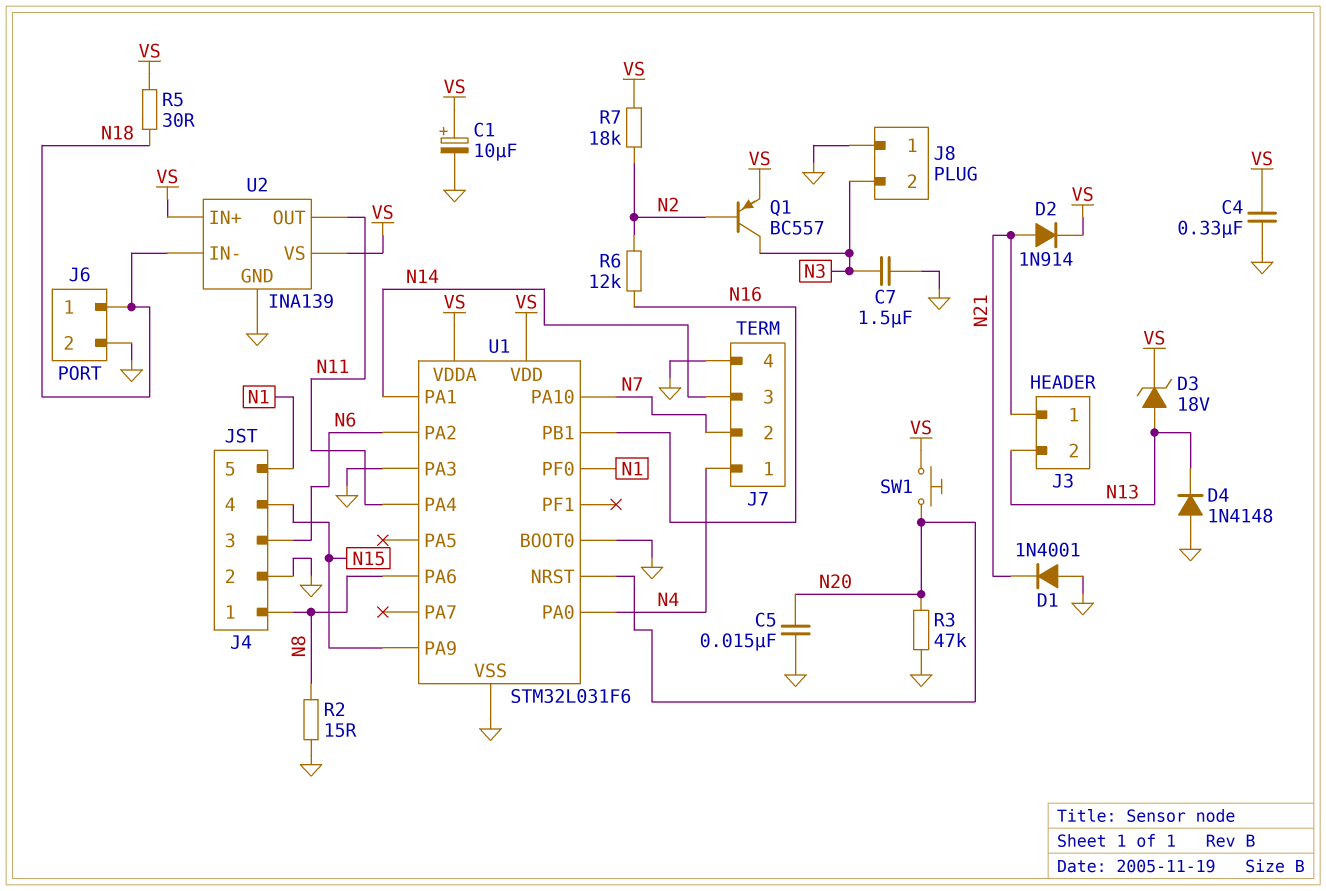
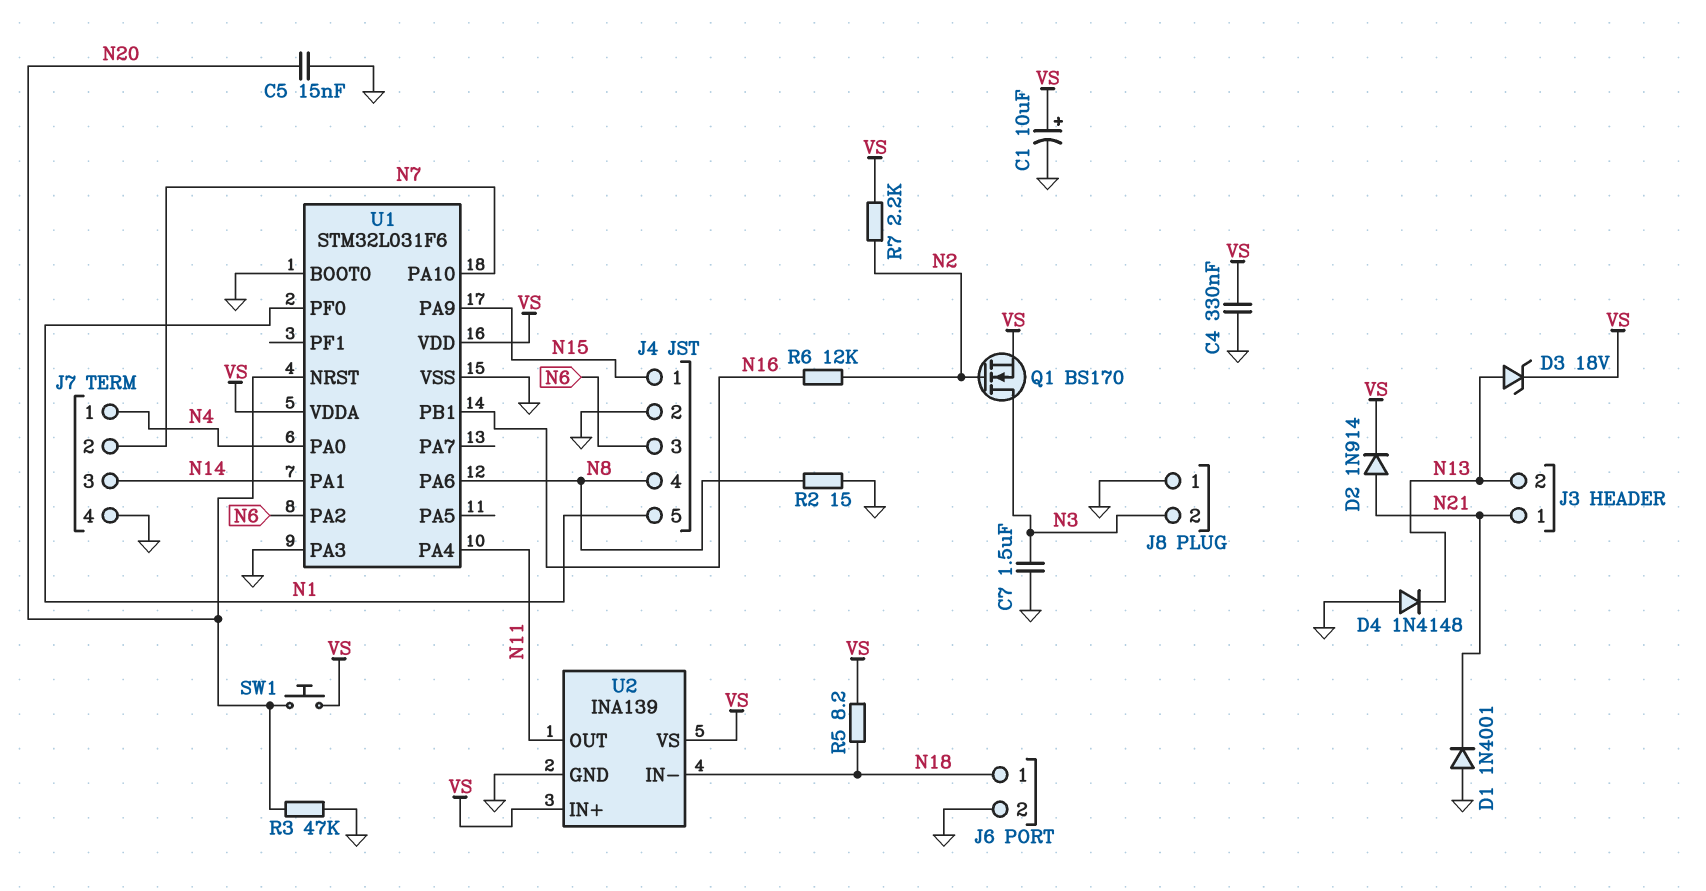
J4 pin 1: N8 -> N15
J4 pin 4: N15 -> N8
Q1: PNP BC557 (B N2, C N3, E VS) -> NMOS BS170 (G N2, D N3, S VS)
R5: 30 (N18, VS) -> 8.2 (N18, VS)
R7: 18k (N2, VS) -> 2.2k (N2, VS)

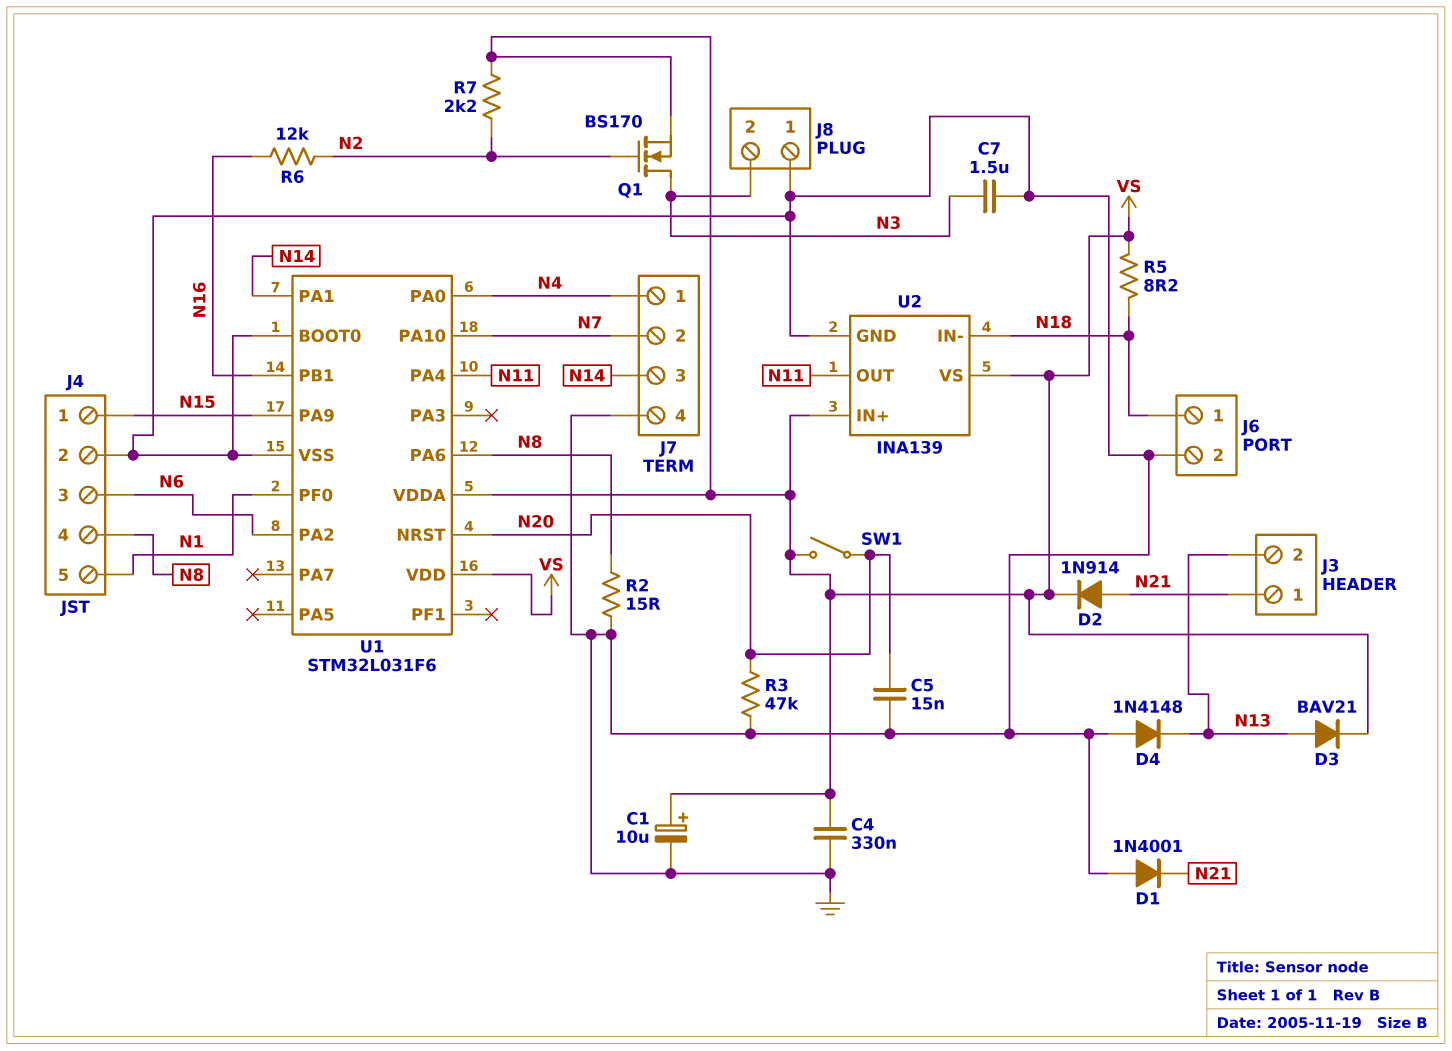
D3: zener 18V (A N13, K VS) -> diode BAV21 (A N13, K VS)
SW1: button (N20, VS) -> switch (N20, VS)
U1 pin PA3: GND -> none

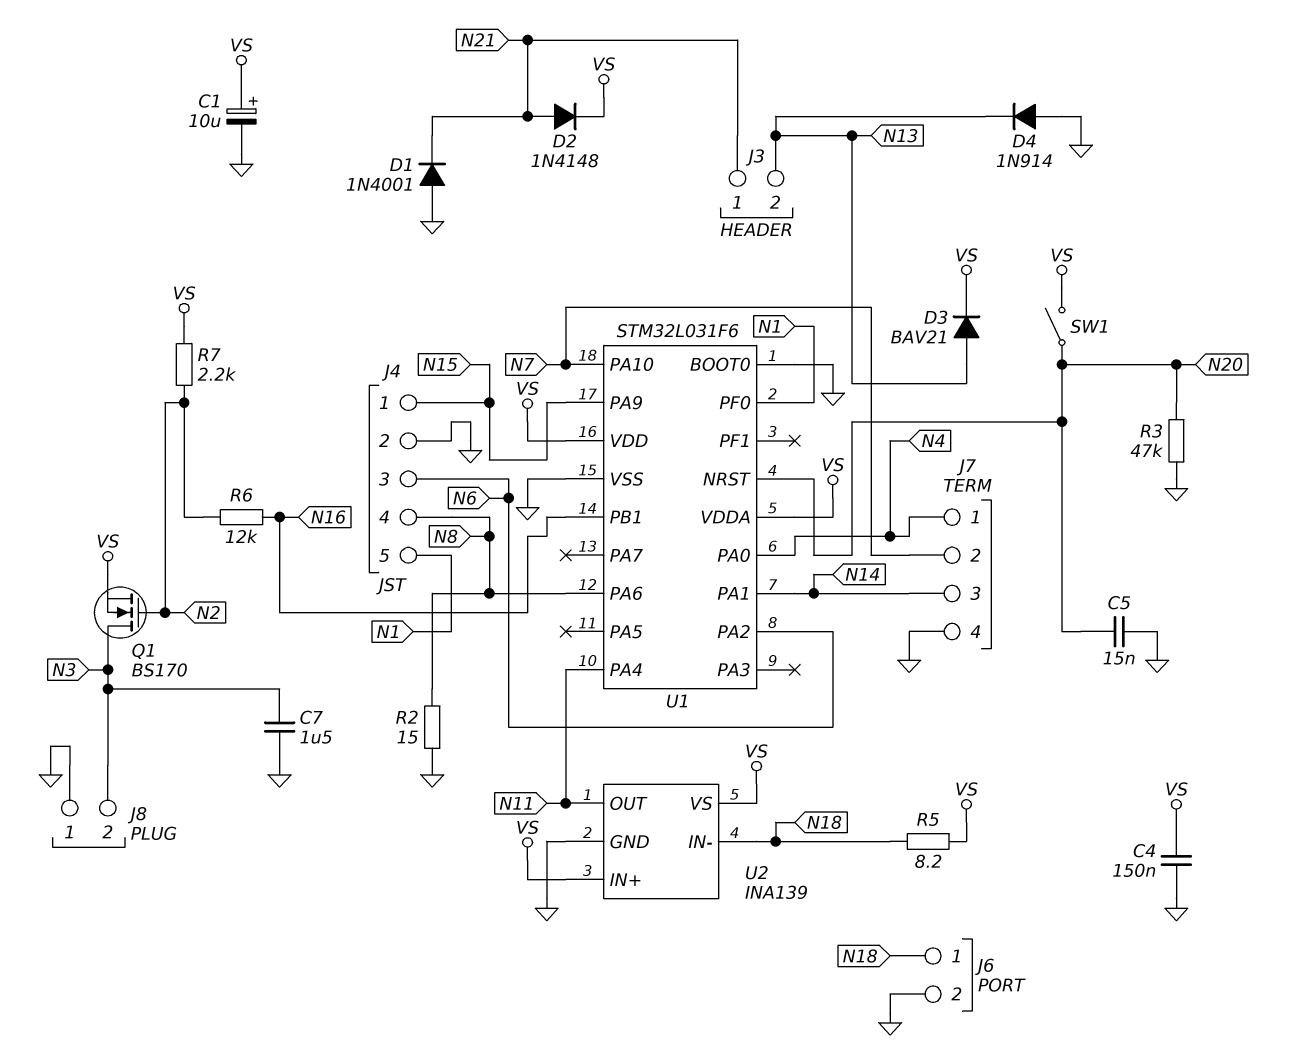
C4: 330nF (GND, VS) -> 150nF (GND, VS)
D2: diode 1N914 (A N21, K VS) -> diode 1N4148 (A N21, K VS)
D4: diode 1N4148 (A GND, K N13) -> diode 1N914 (A GND, K N13)

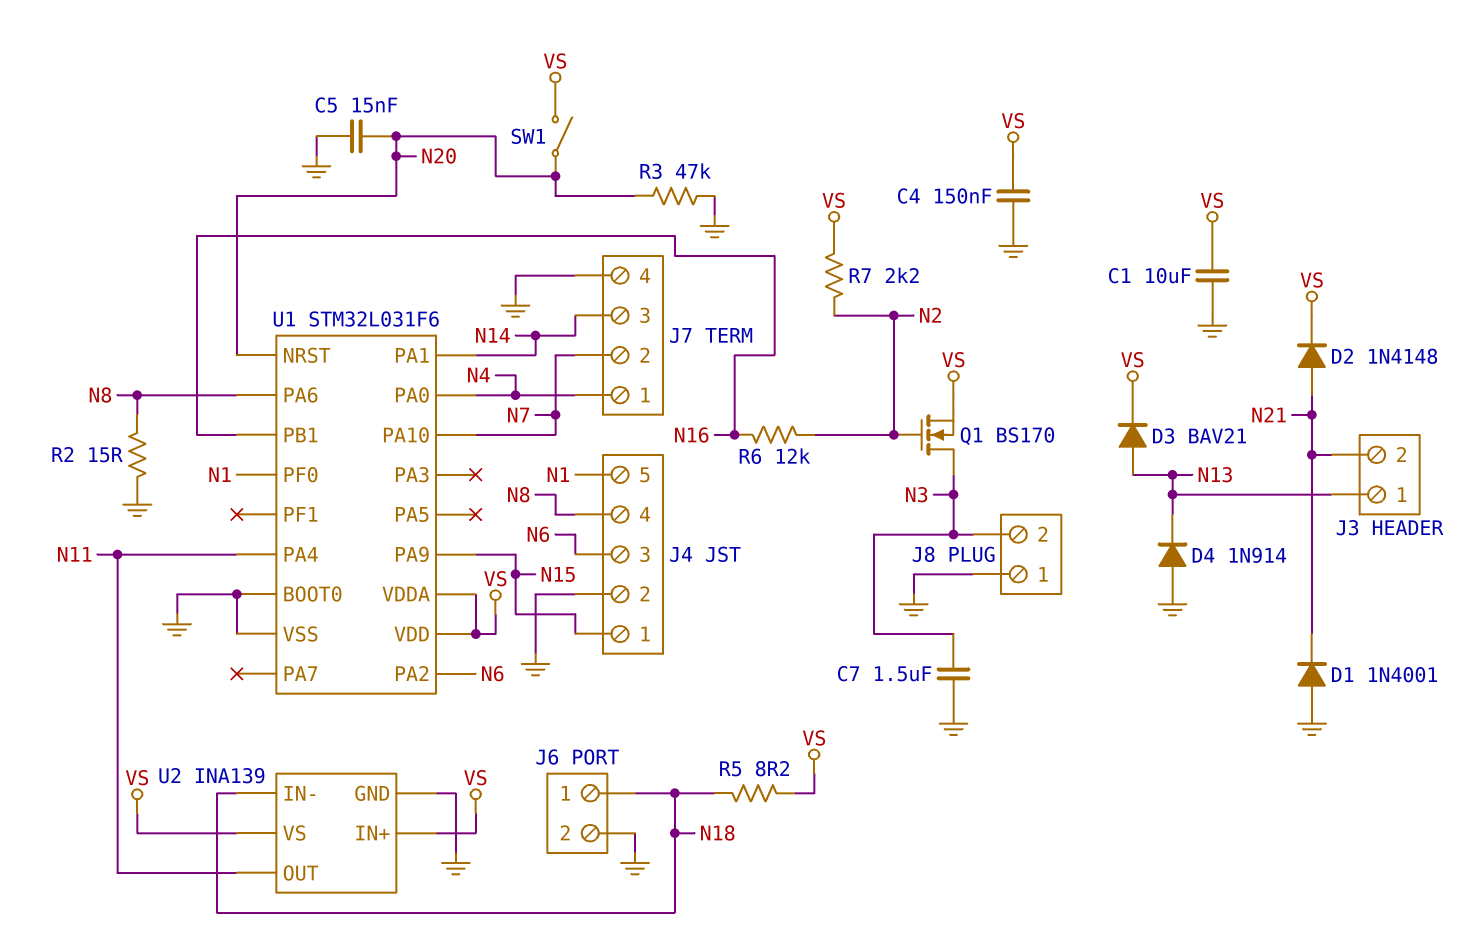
C1: 10uF (plus VS, minus GND) -> 10uF (GND, VS)
J3 pin 1: N21 -> N13
J3 pin 2: N13 -> N21

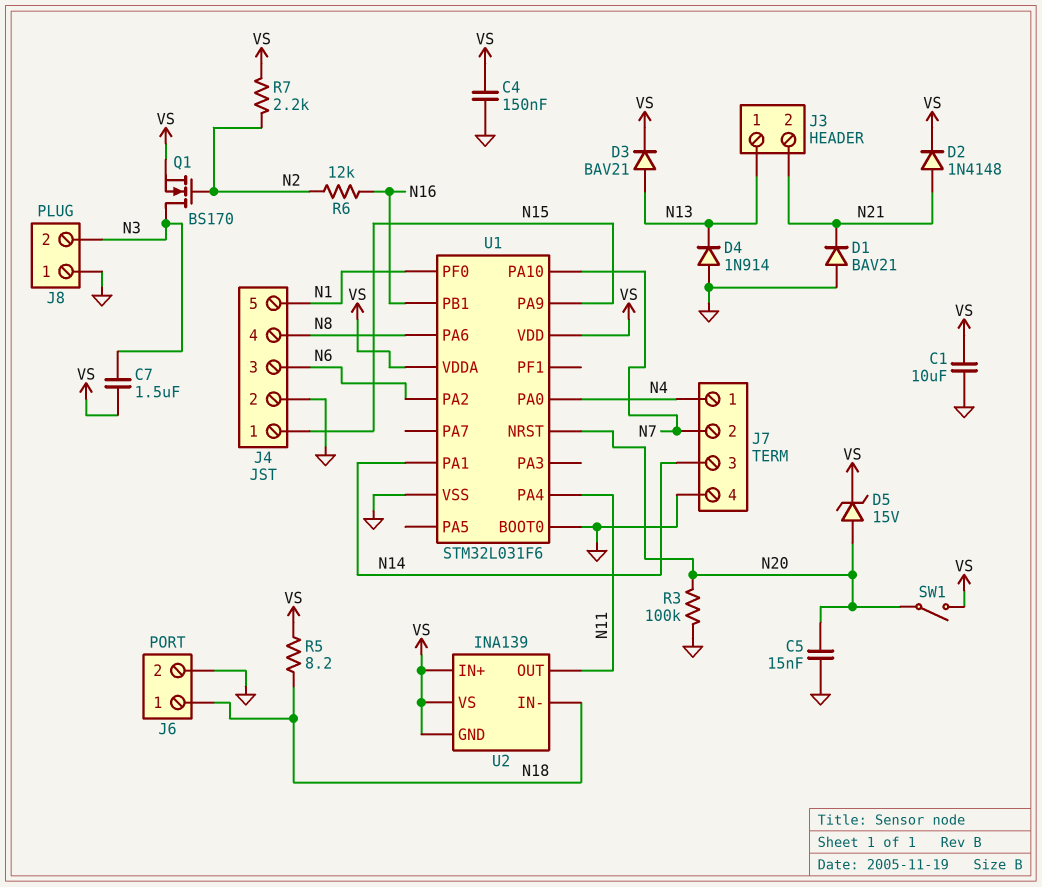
C7: 1.5uF (GND, N3) -> 1.5uF (N3, VS)
D1: diode 1N4001 (A GND, K N21) -> diode BAV21 (A GND, K N21)
D5: none -> zener 15V (A N20, K VS)
R2: 15 (GND, N8) -> none
R3: 47k (GND, N20) -> 100k (GND, N20)
U2 pin GND: GND -> VS

